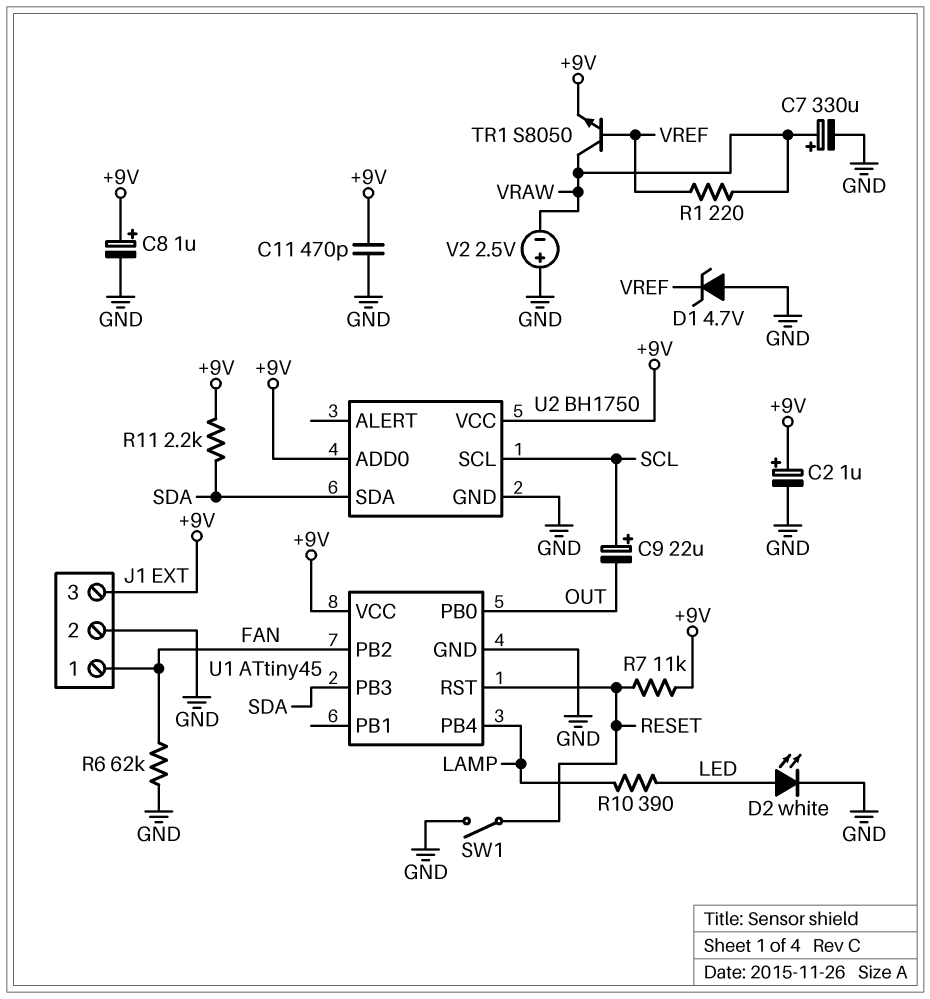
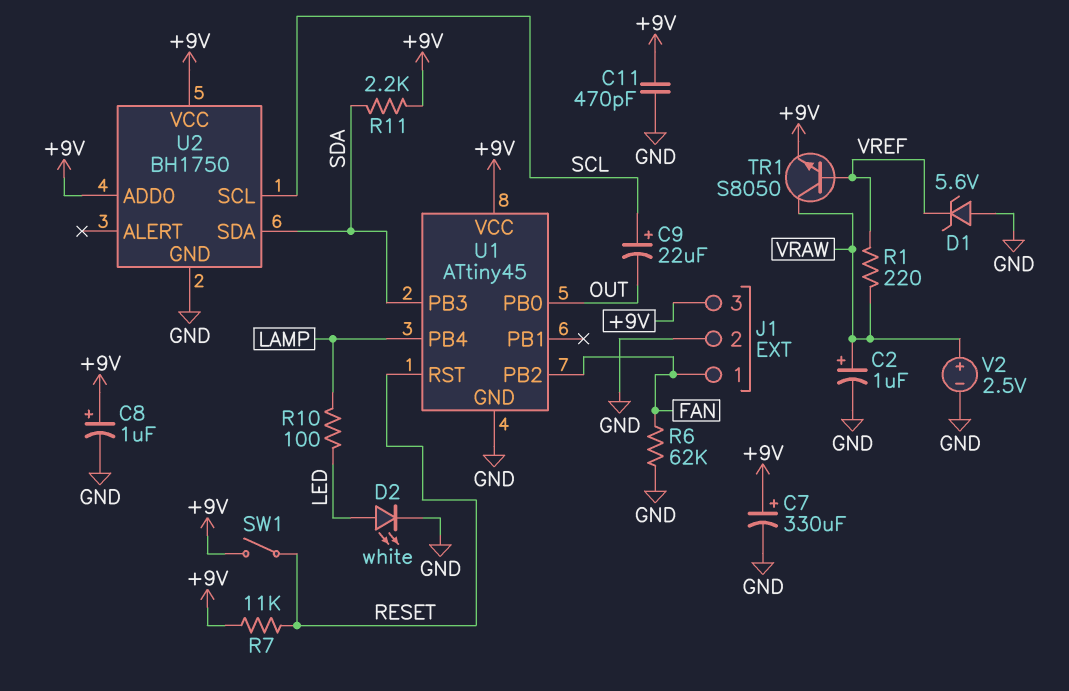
C2: 1uF (plus +9V, minus GND) -> 1uF (plus VRAW, minus GND)
C7: 330uF (plus VRAW, minus GND) -> 330uF (plus +9V, minus GND)
D1: zener 4.7V (A GND, K VREF) -> zener 5.6V (A GND, K VREF)
R10: 390 (LAMP, LED) -> 100 (LAMP, LED)
SW1: switch (GND, RESET) -> switch (+9V, RESET)
V2: 2.5V (plus GND, minus VRAW) -> 2.5V (plus VRAW, minus GND)

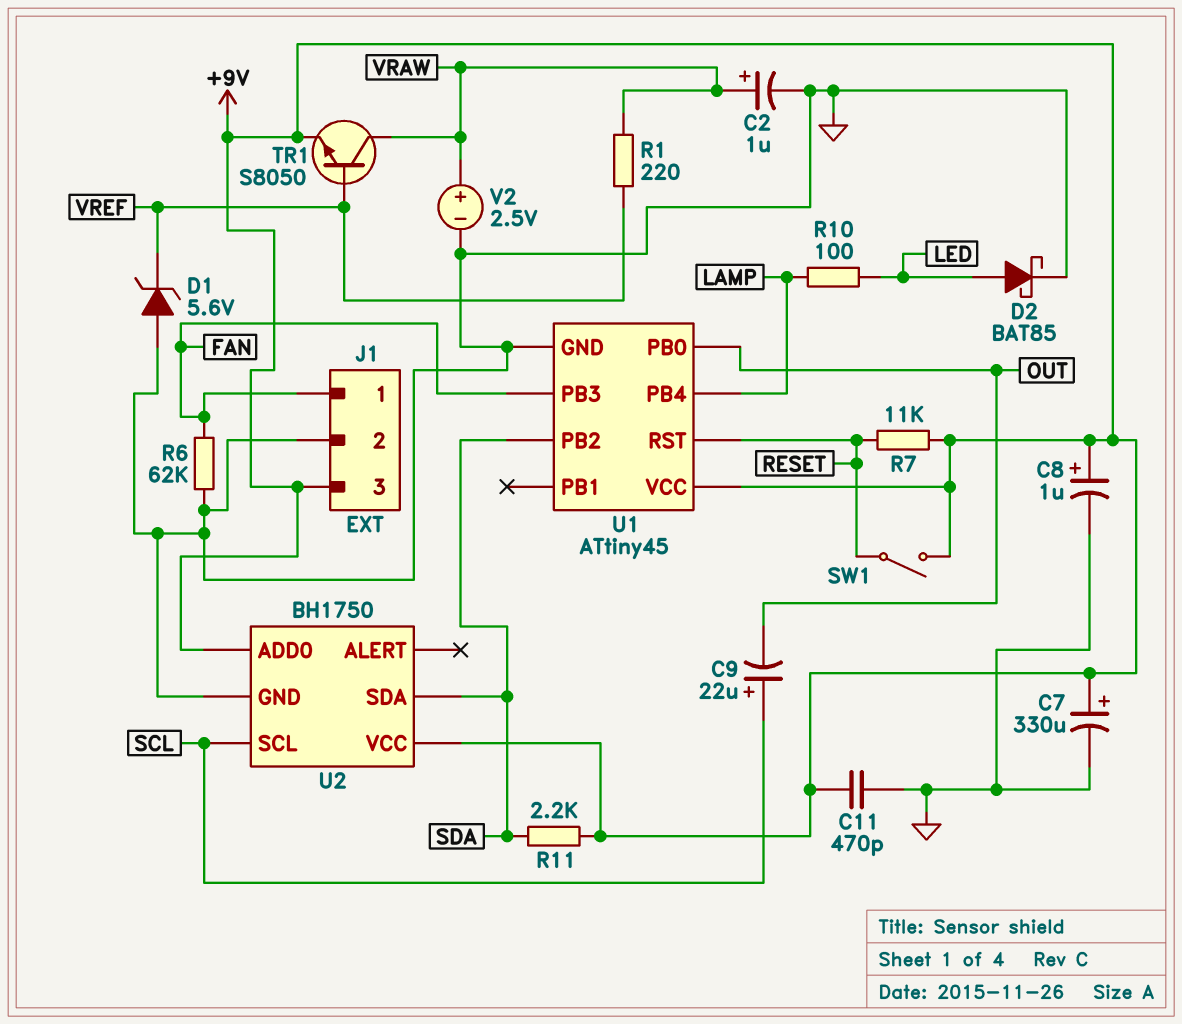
D2: LED white (A LED, K GND) -> schottky BAT85 (A LED, K GND)
U1 pin PB2: FAN -> SDA
U1 pin PB3: SDA -> FAN

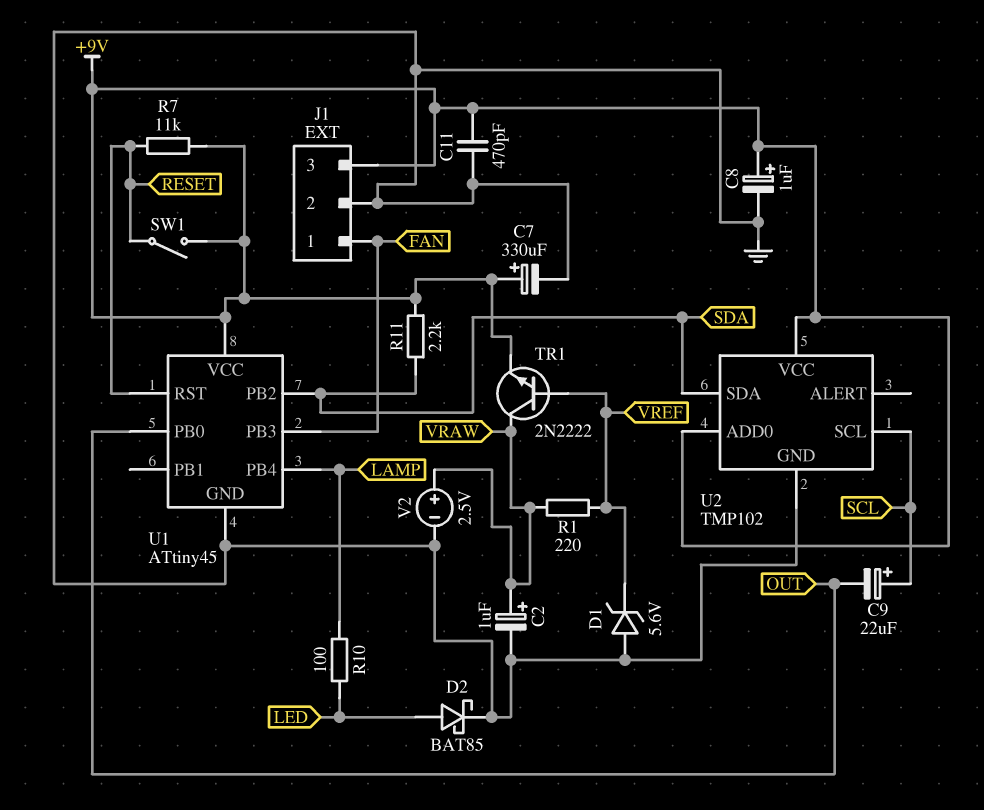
R6: 62k (FAN, GND) -> none
TR1: NPN S8050 (B VREF, C VRAW, E +9V) -> NPN 2N2222 (B VREF, C VRAW, E +9V)
U2: BH1750 -> TMP102

